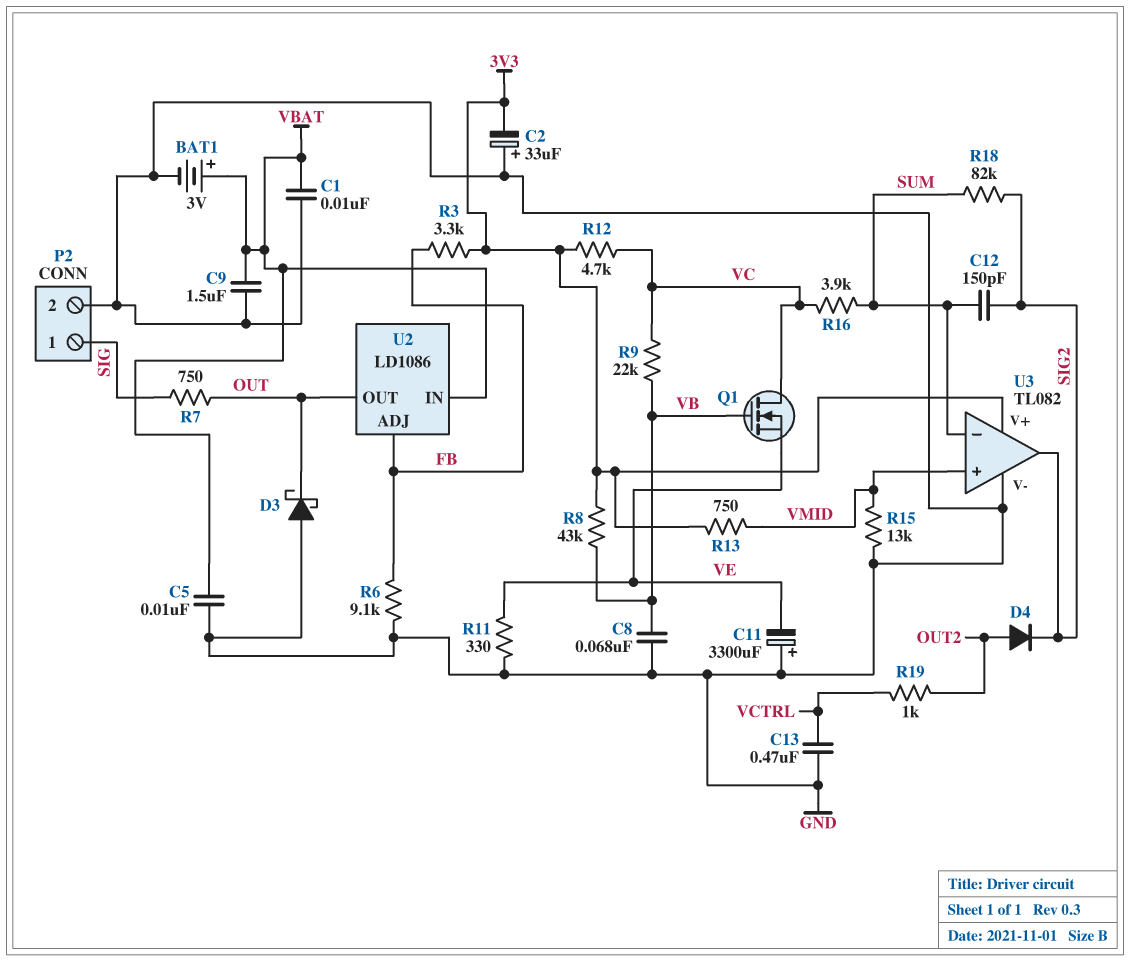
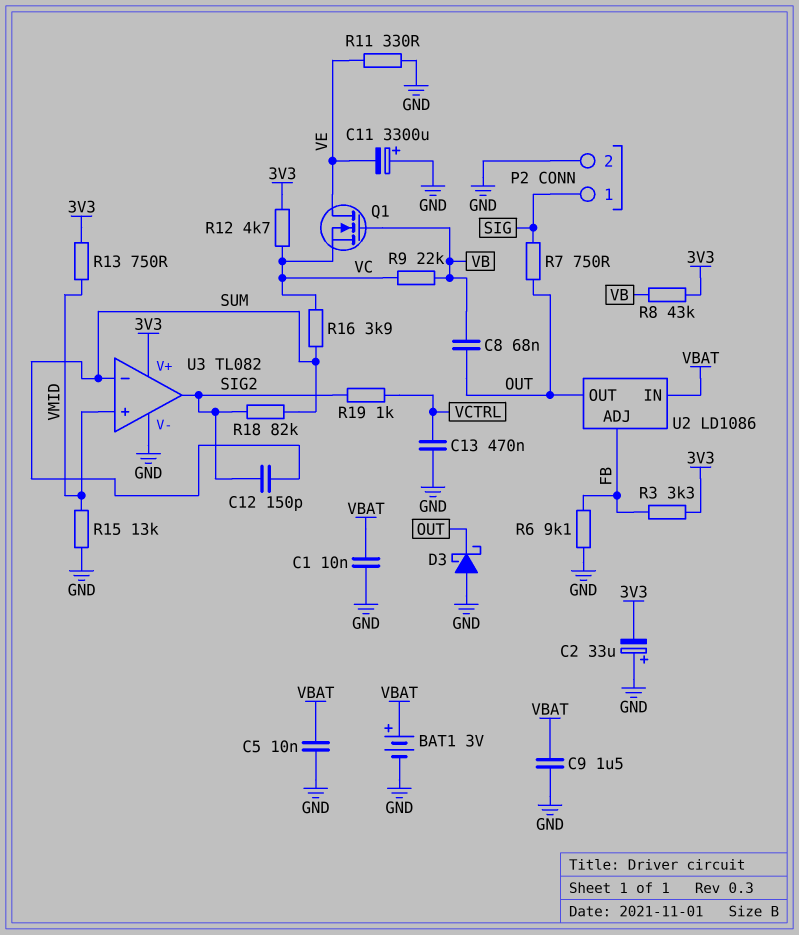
C8: 68nF (GND, VB) -> 68nF (OUT, VB)
D4: diode (A OUT2, K SIG2) -> none
Q1: NMOS (G VB, D VC, S VE) -> NMOS (G VB, D VE, S VC)
R19: 1k (OUT2, VCTRL) -> 1k (SIG2, VCTRL)

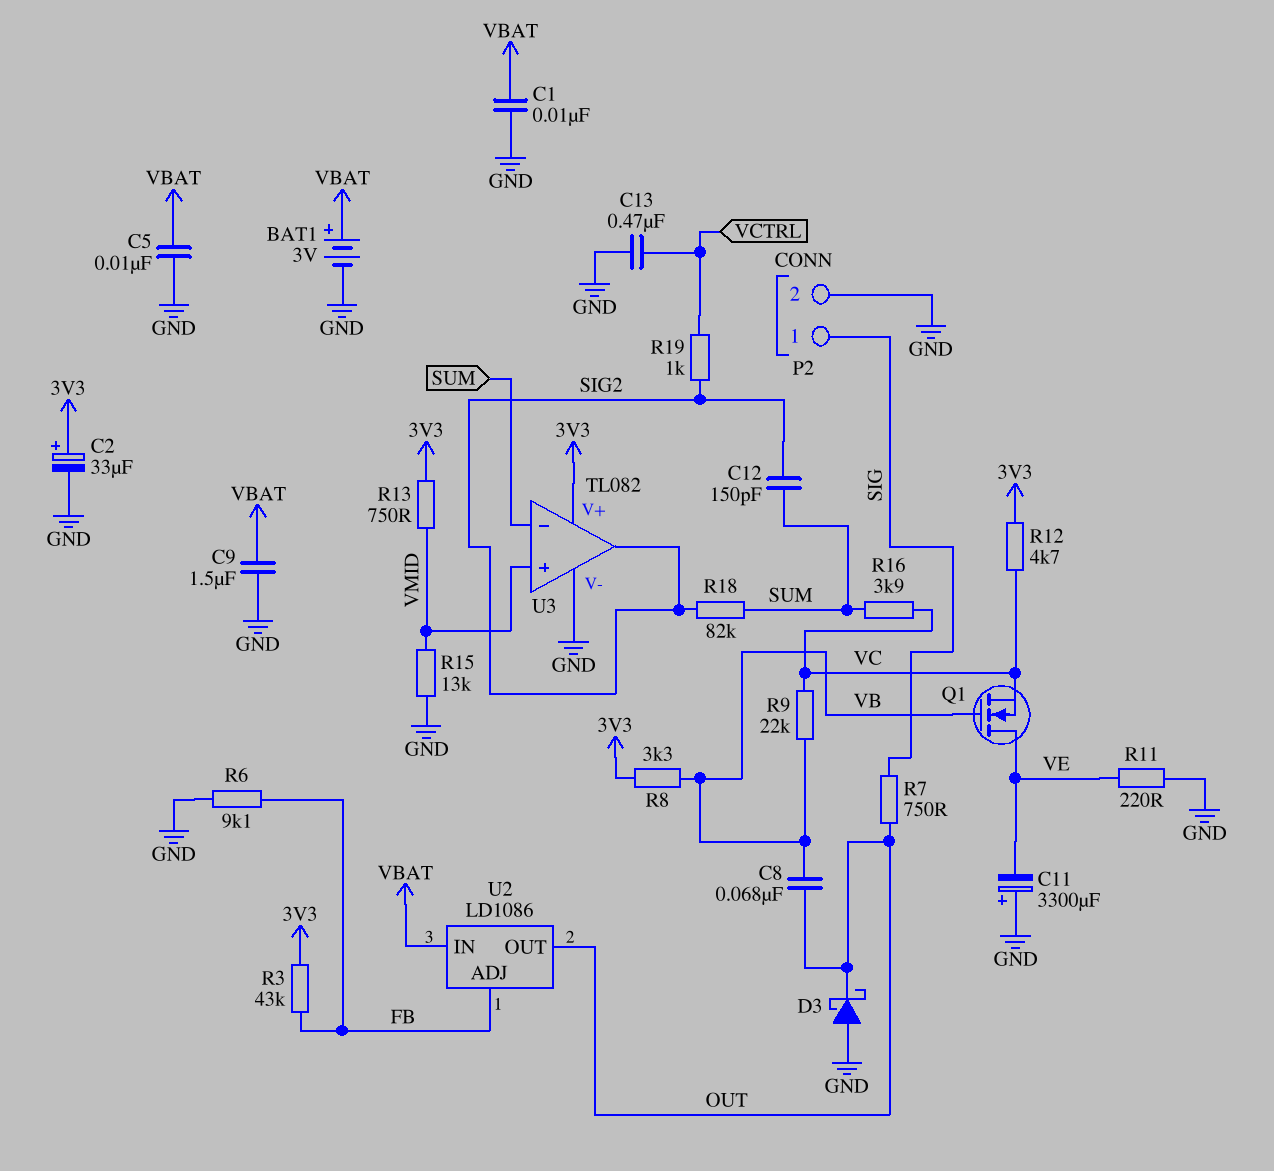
C2: 33uF (plus GND, minus 3V3) -> 33uF (plus 3V3, minus GND)
R3: 3.3k (3V3, FB) -> 43k (3V3, FB)
R8: 43k (3V3, VB) -> 3.3k (3V3, VB)
R11: 330 (GND, VE) -> 220 (GND, VE)

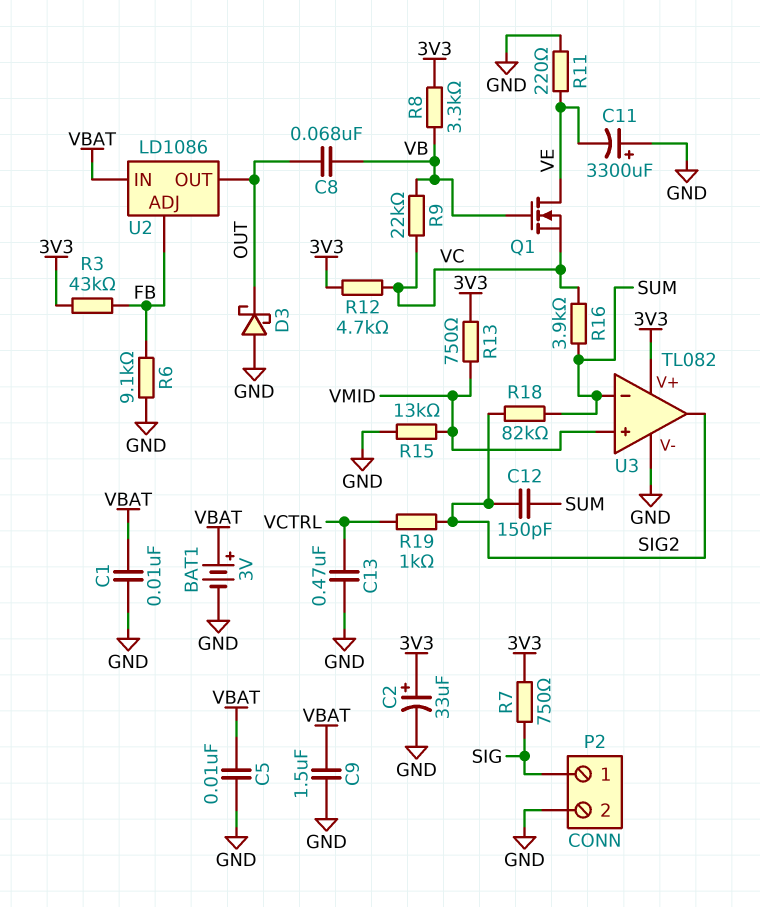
R7: 750 (OUT, SIG) -> 750 (3V3, SIG)

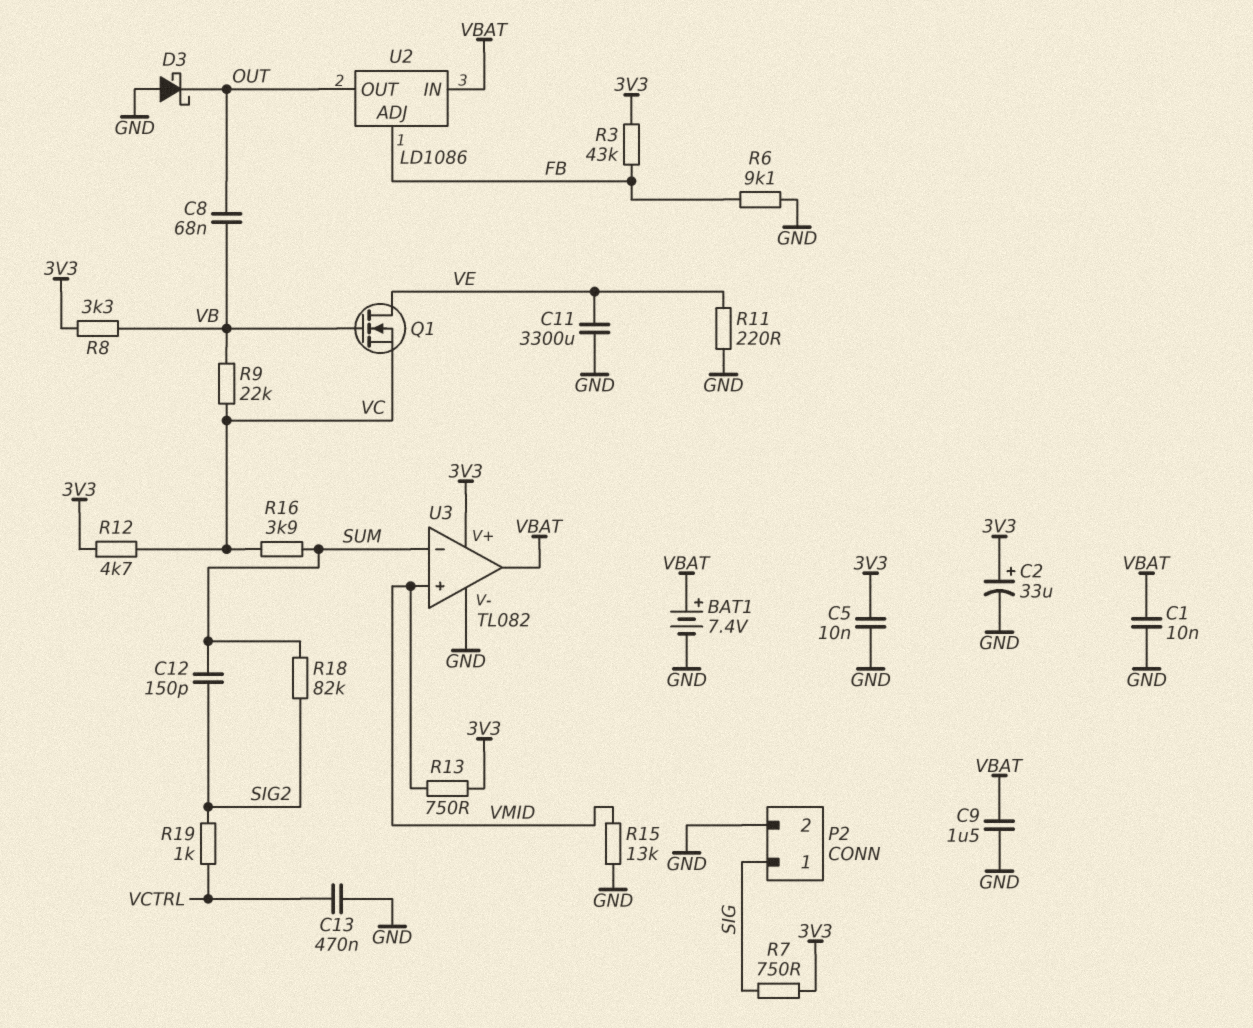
BAT1: 3V (plus VBAT, minus GND) -> 7.4V (plus VBAT, minus GND)
C5: 10nF (GND, VBAT) -> 10nF (3V3, GND)
C11: 3300uF (plus GND, minus VE) -> 3300uF (GND, VE)
U3 pin out: SIG2 -> VBAT

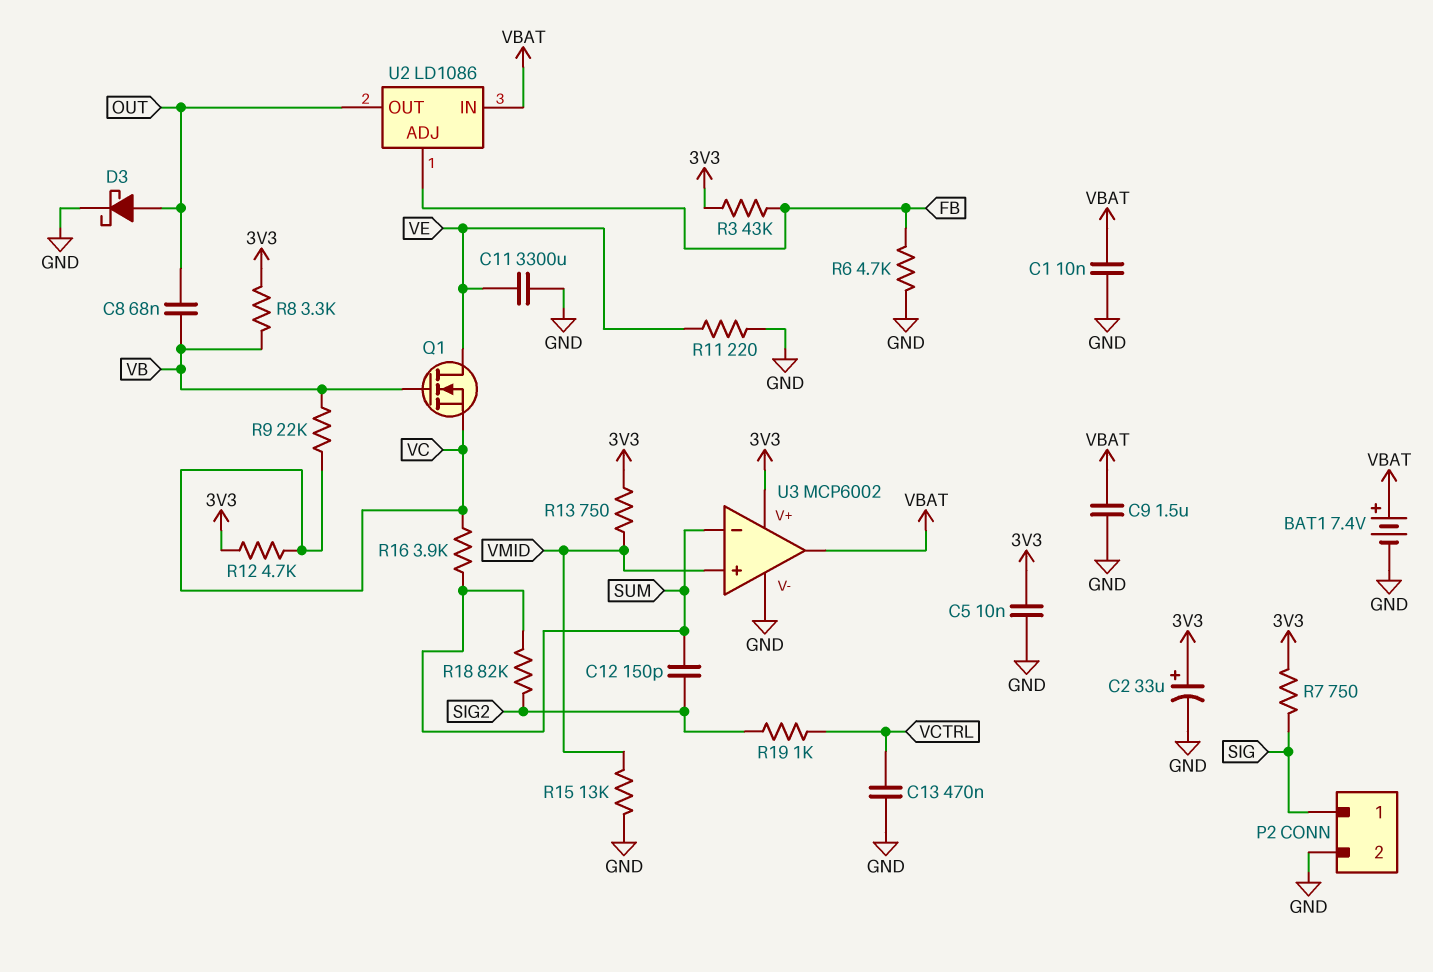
D3: schottky (A GND, K OUT) -> schottky (A OUT, K GND)
R6: 9.1k (FB, GND) -> 4.7k (FB, GND)
U3: TL082 -> MCP6002

